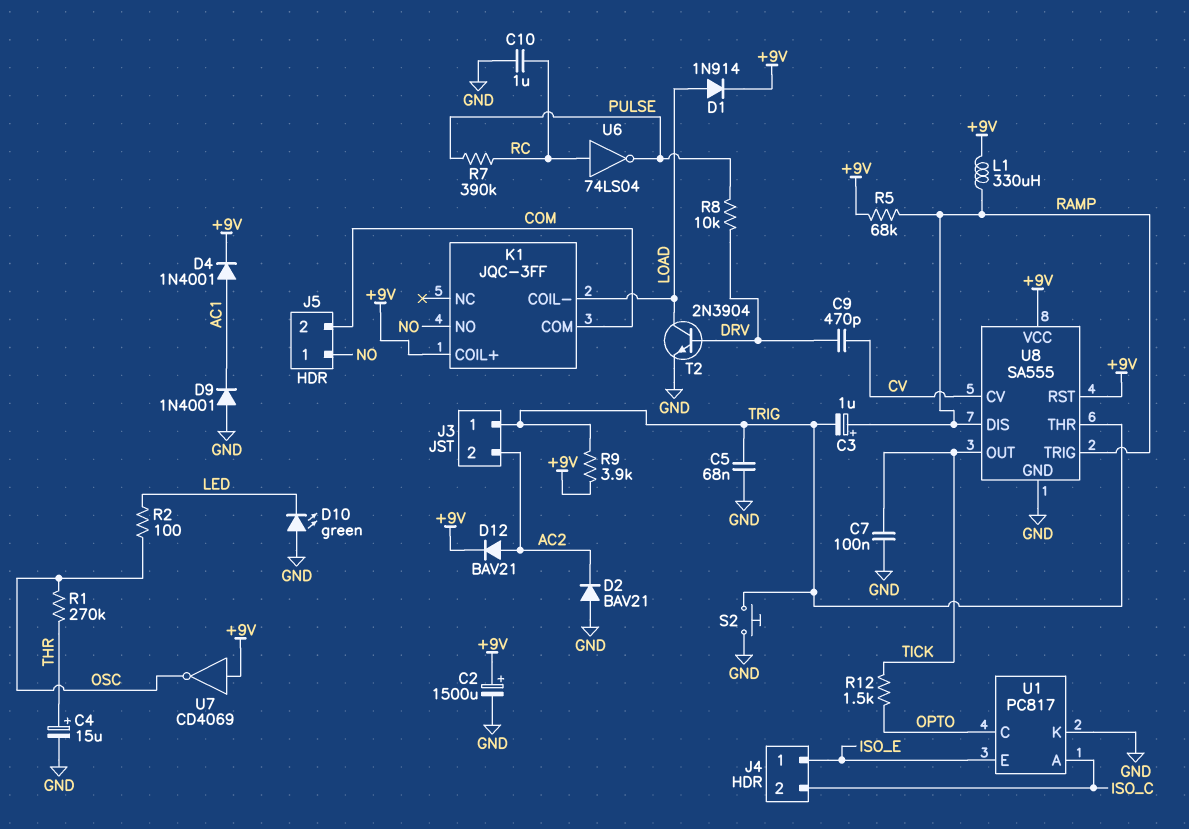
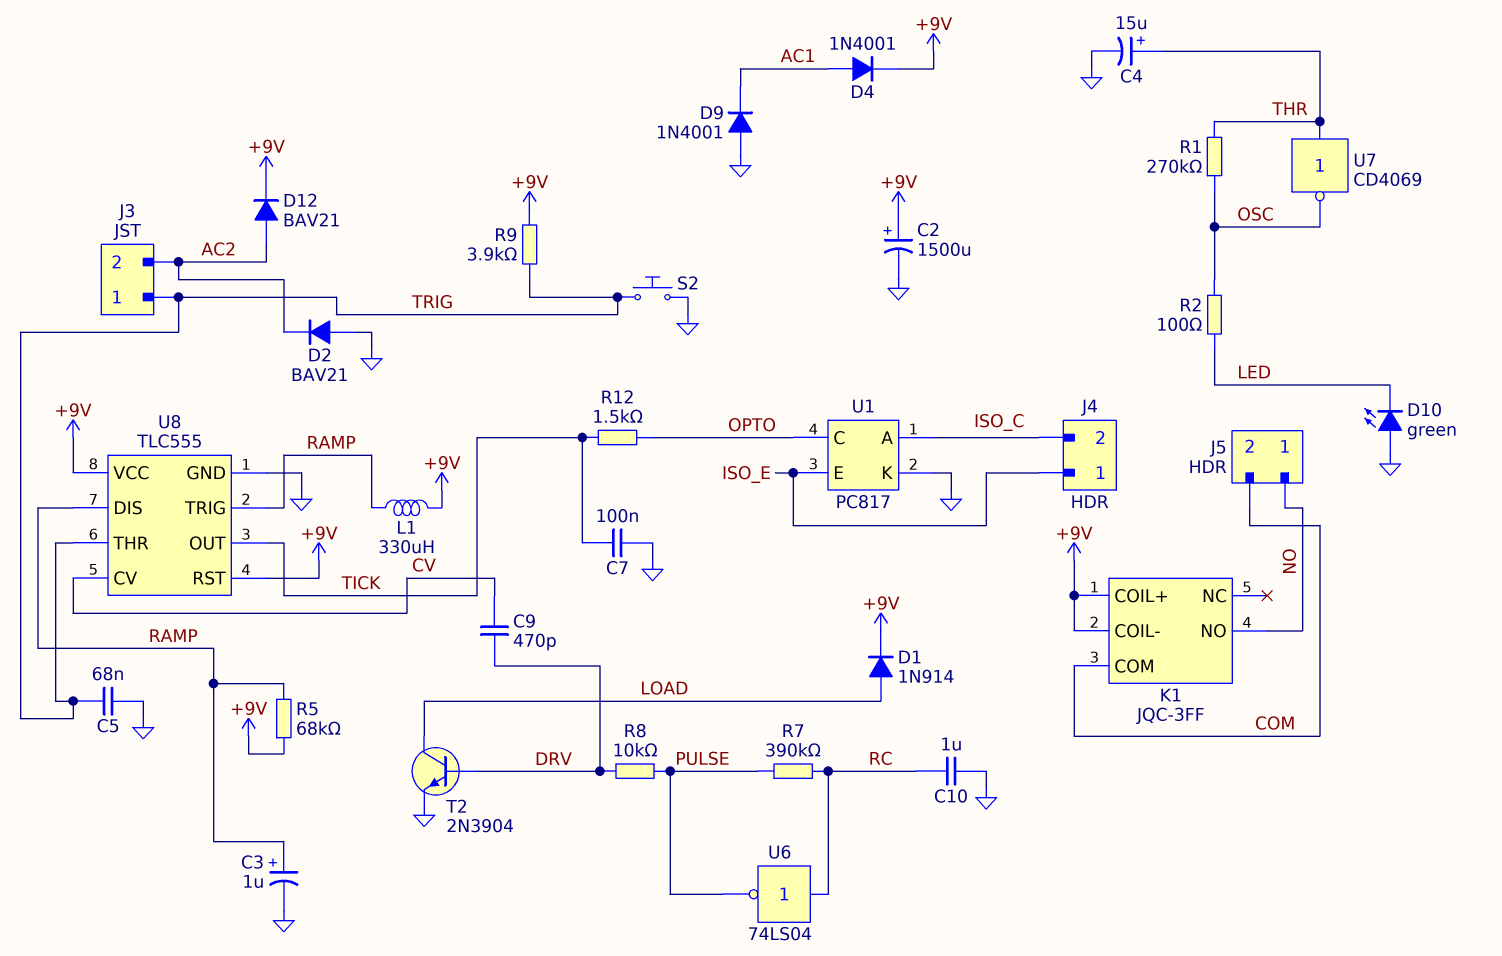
C3: 1uF (plus RAMP, minus TRIG) -> 1uF (plus RAMP, minus GND)
K1 pin COIL-: LOAD -> +9V
U7: NOT CD4069 (in +9V, out OSC) -> NOT CD4069 (in THR, out OSC)
U8: SA555 -> TLC555

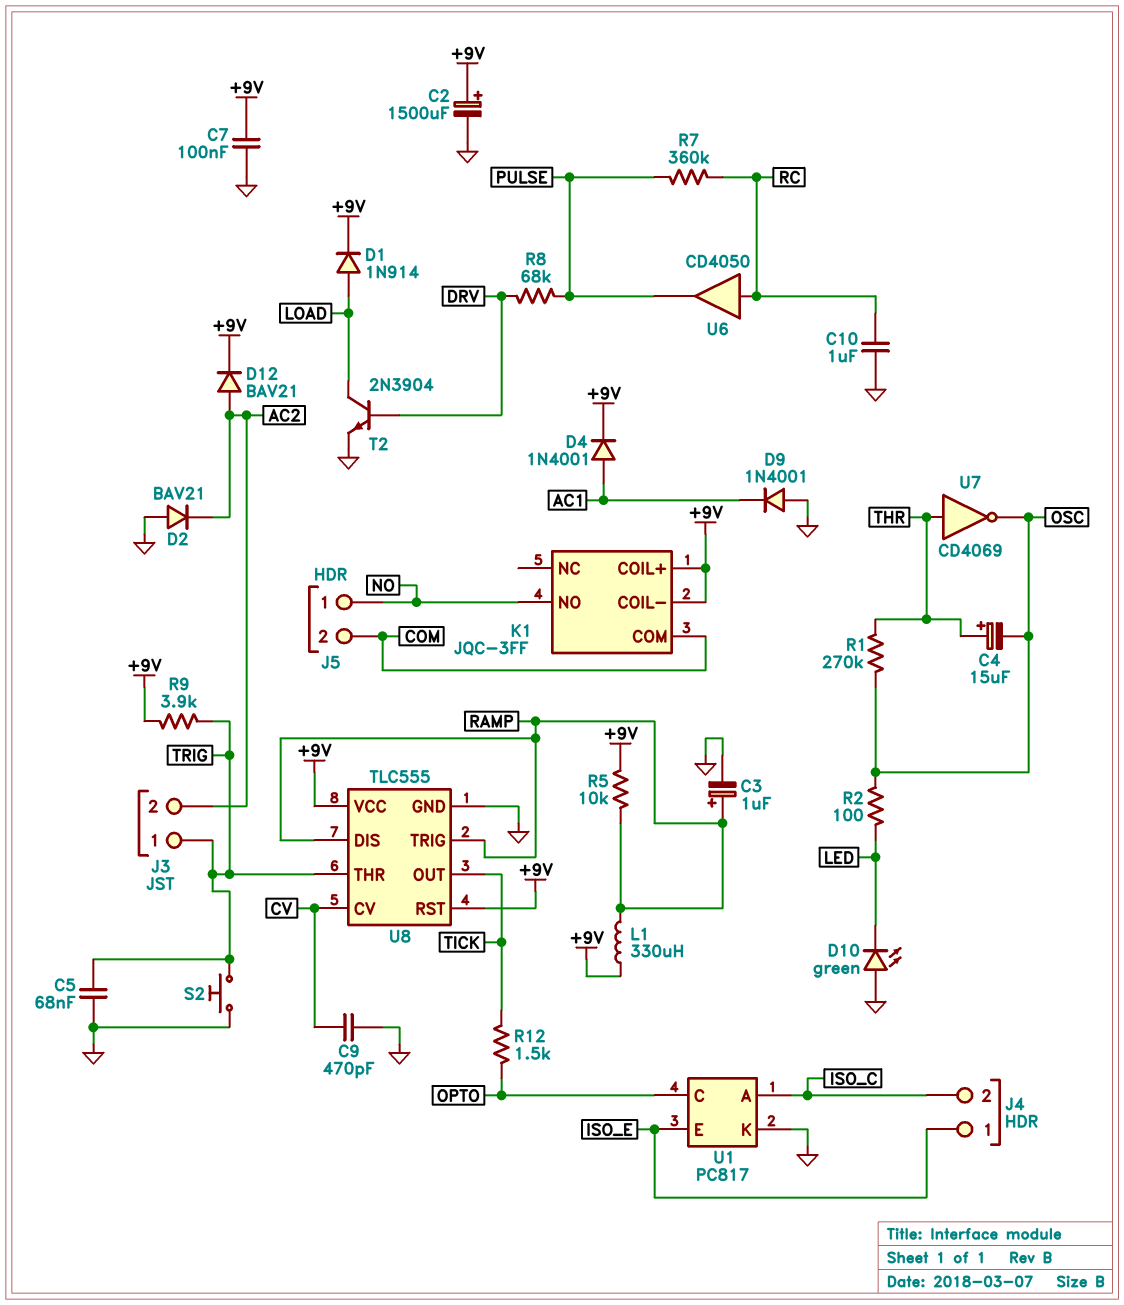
C4: 15uF (plus THR, minus GND) -> 15uF (plus THR, minus OSC)
C7: 100nF (GND, TICK) -> 100nF (+9V, GND)
C9: 470pF (CV, DRV) -> 470pF (CV, GND)
R5: 68k (+9V, RAMP) -> 10k (+9V, RAMP)
R7: 390k (PULSE, RC) -> 360k (PULSE, RC)
R8: 10k (DRV, PULSE) -> 68k (DRV, PULSE)
U6: NOT 74LS04 (in RC, out PULSE) -> buffer CD4050 (in RC, out PULSE)

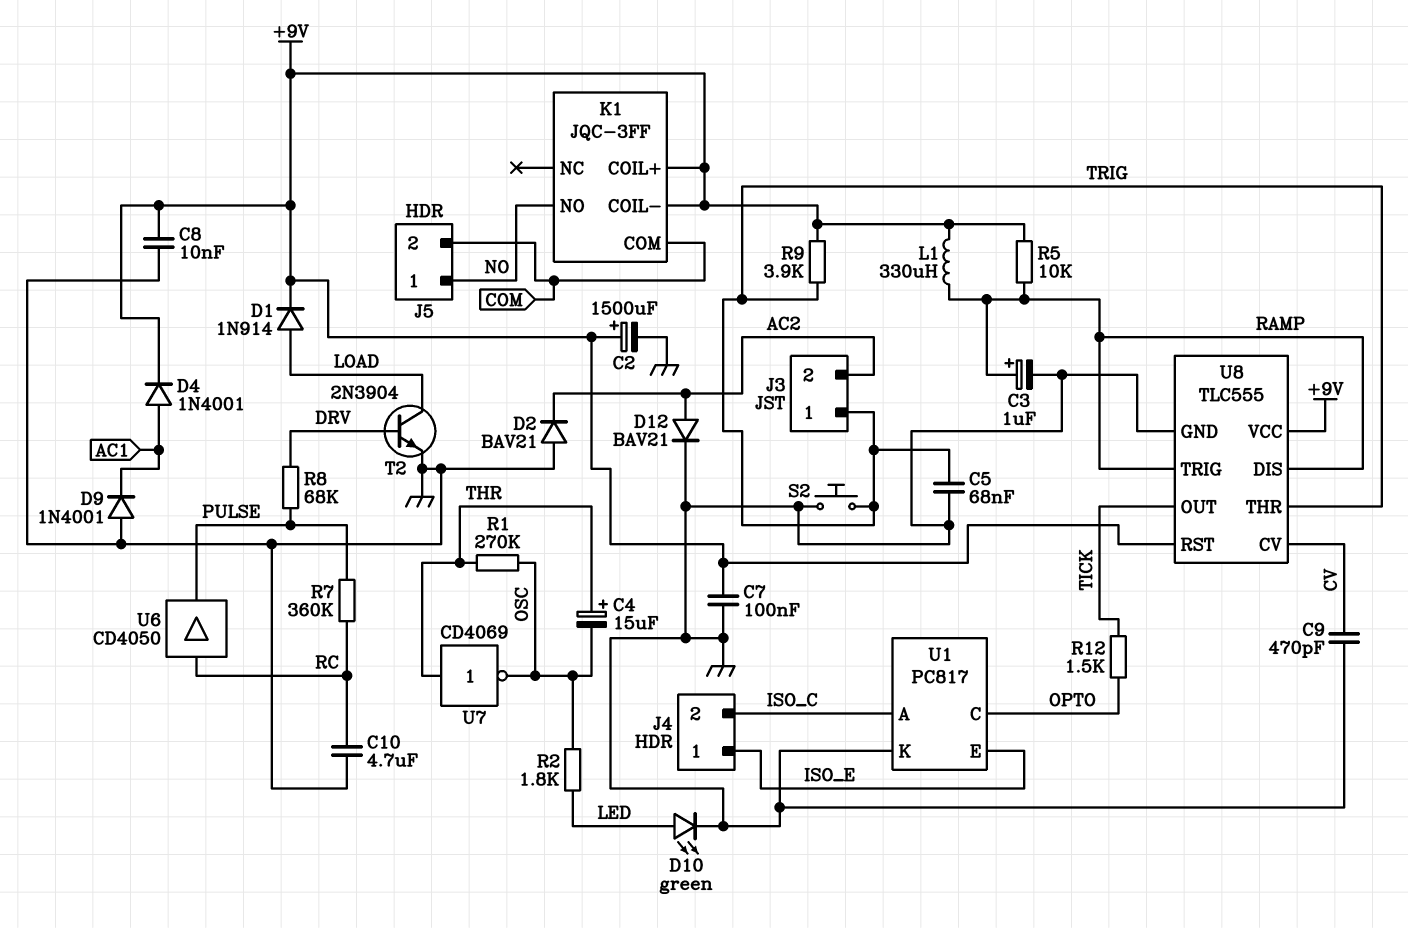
C8: none -> 10nF (+9V, GND)
C10: 1uF (GND, RC) -> 4.7uF (GND, RC)
D10: LED green (A GND, K LED) -> LED green (A LED, K GND)
D12: diode BAV21 (A AC2, K +9V) -> diode BAV21 (A AC2, K GND)
R2: 100 (LED, OSC) -> 1.8k (LED, OSC)

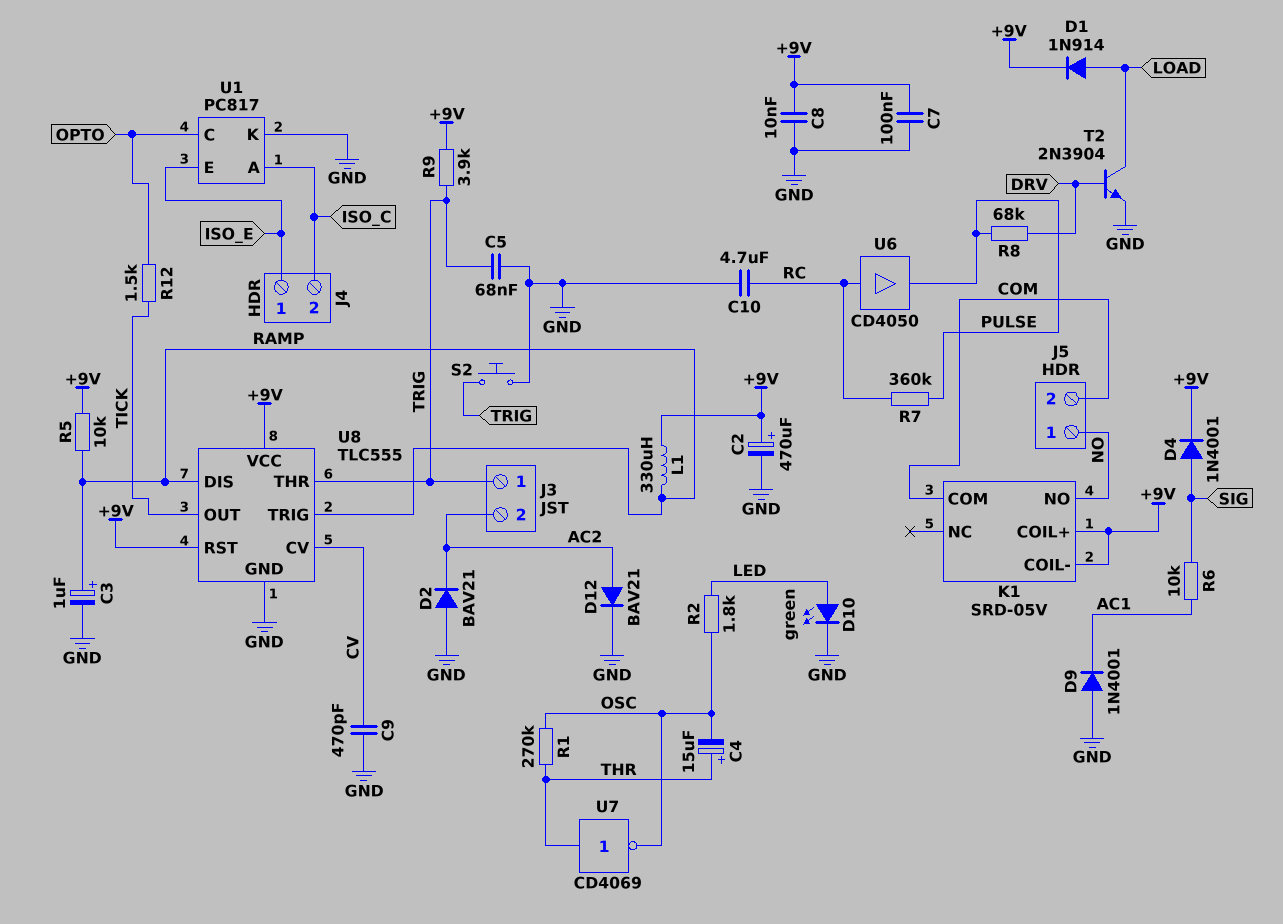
C2: 1500uF (plus +9V, minus GND) -> 470uF (plus +9V, minus GND)
D4: diode 1N4001 (A AC1, K +9V) -> diode 1N4001 (A SIG, K +9V)
K1: JQC-3FF -> SRD-05V
R6: none -> 10k (AC1, SIG)

